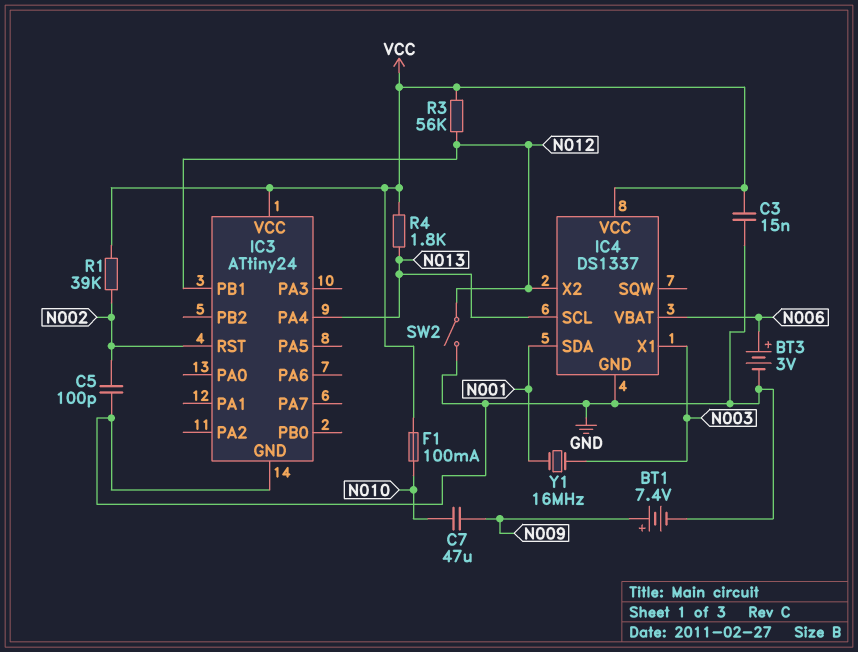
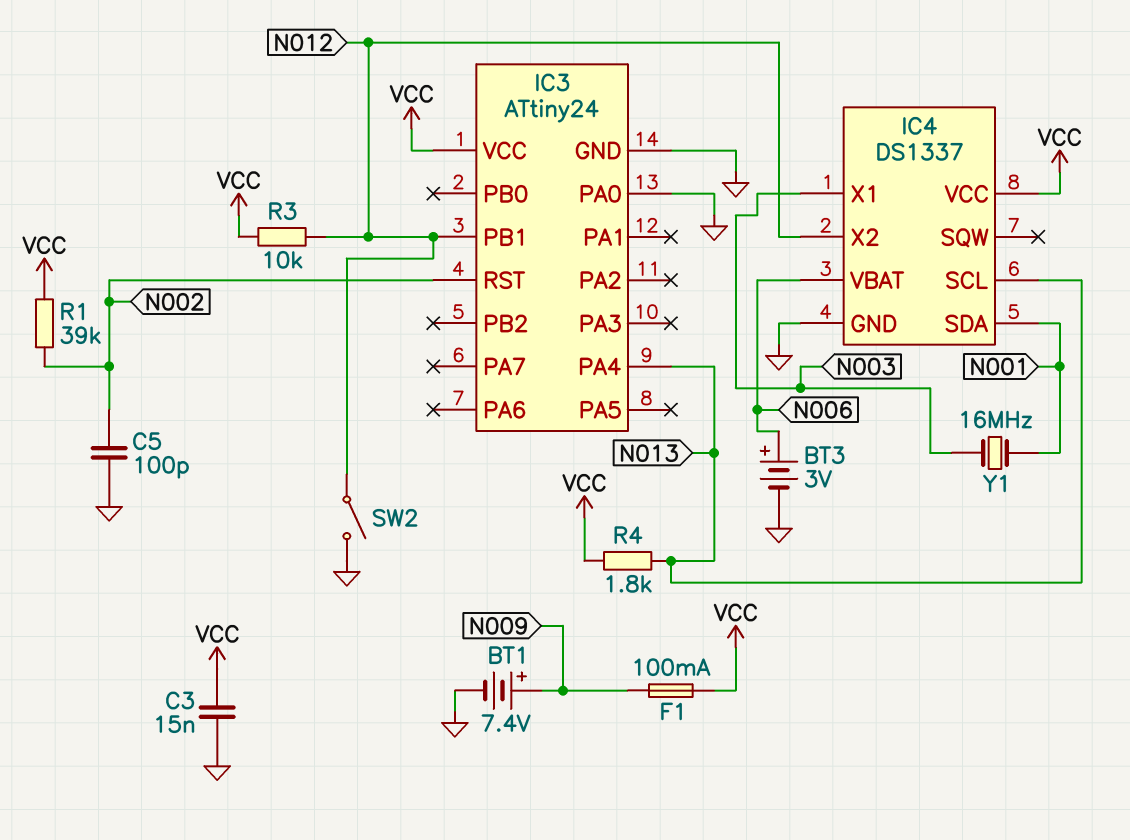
C7: 47uF (N009, N010) -> none
F1: 100mA (N010, VCC) -> 100mA (N009, VCC)
IC3 pin PA0: none -> GND
R3: 56k (N012, VCC) -> 10k (N012, VCC)

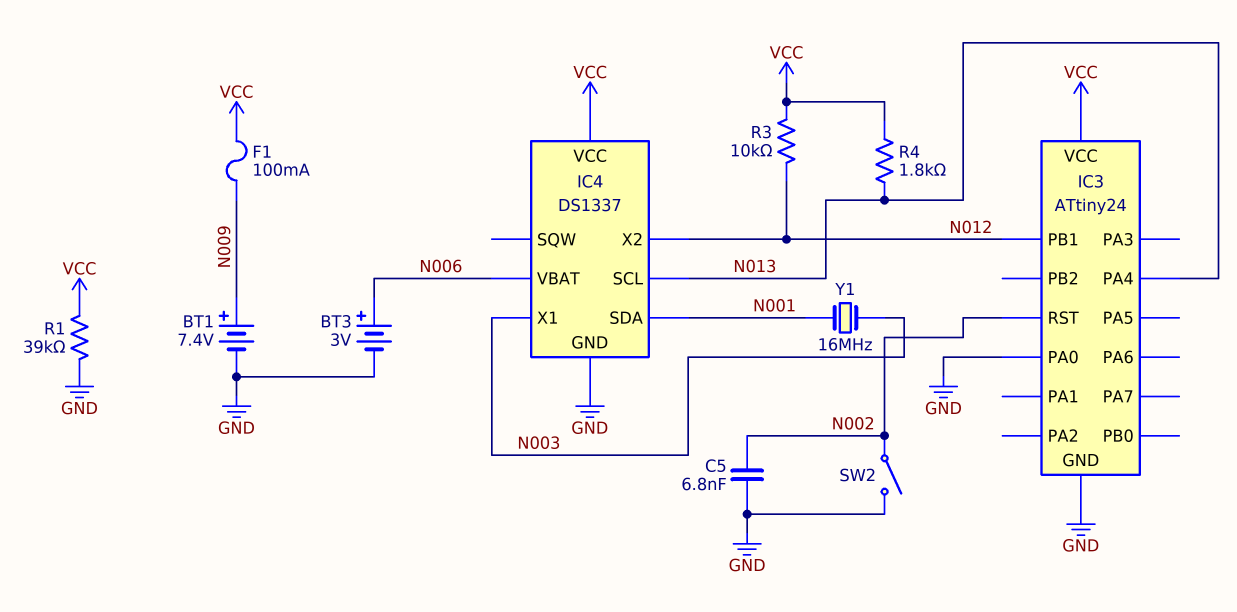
C3: 15nF (GND, VCC) -> none
C5: 100pF (GND, N002) -> 6.8nF (GND, N002)
R1: 39k (N002, VCC) -> 39k (GND, VCC)
SW2: switch (GND, N012) -> switch (GND, N002)

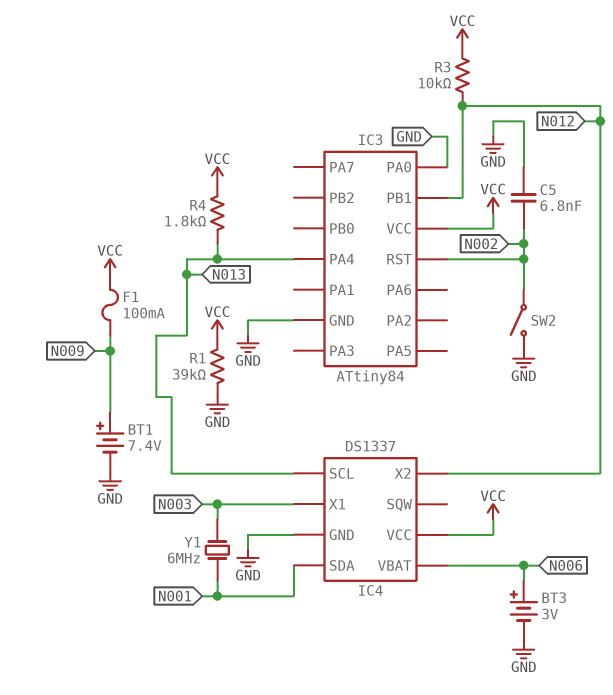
IC3: ATtiny24 -> ATtiny84
Y1: 16MHz (N001, N003) -> 6MHz (N001, N003)

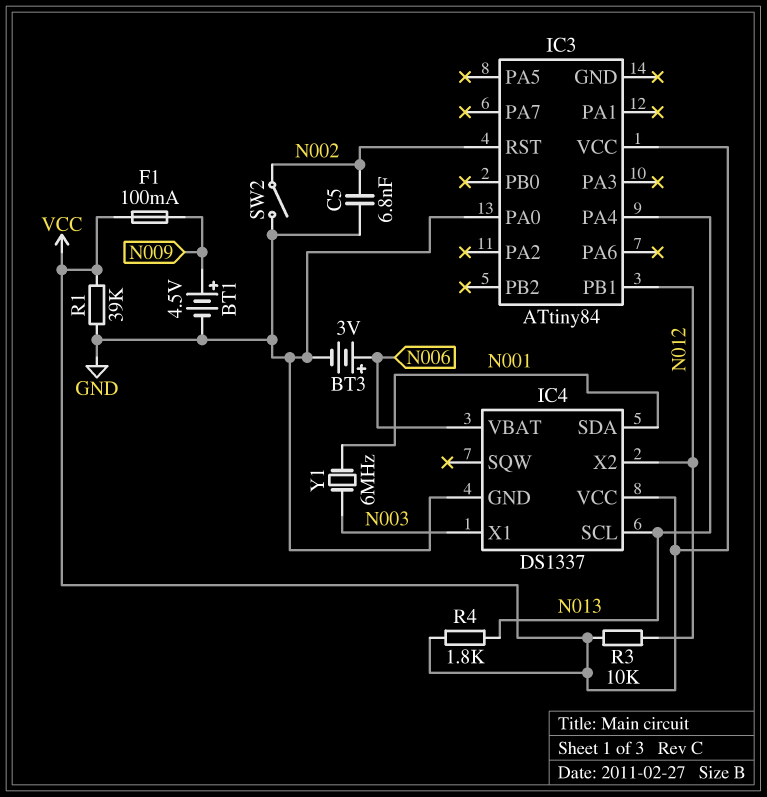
BT1: 7.4V (plus N009, minus GND) -> 4.5V (plus N009, minus GND)
IC3 pin GND: GND -> none

